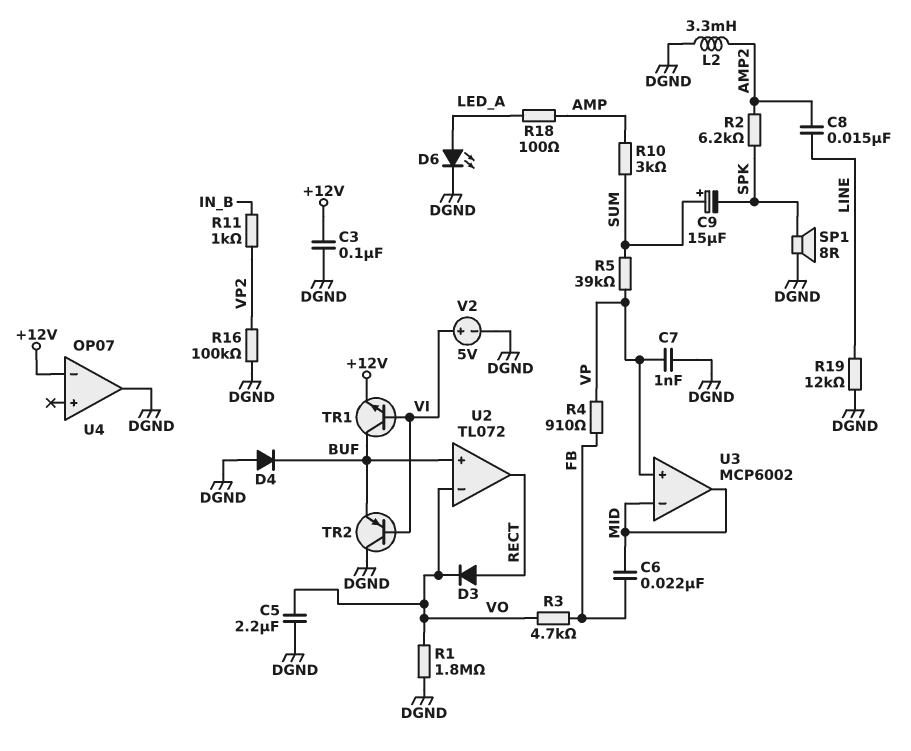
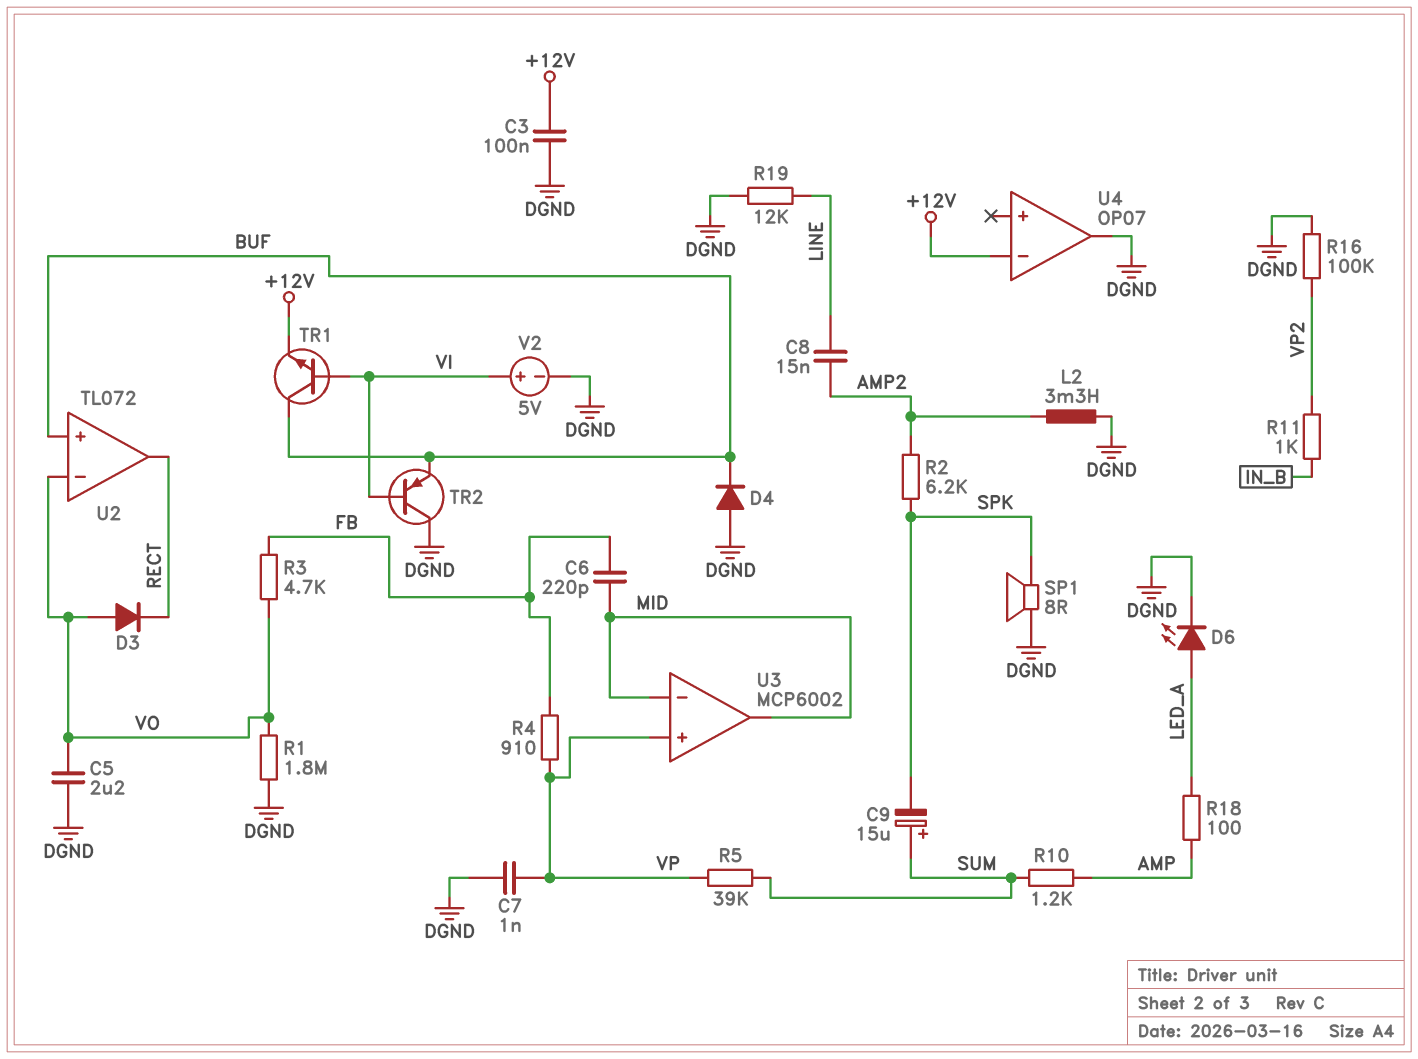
C6: 22nF (FB, MID) -> 220pF (FB, MID)
D3: diode (A RECT, K VO) -> diode (A VO, K RECT)
R10: 3k (AMP, SUM) -> 1.2k (AMP, SUM)

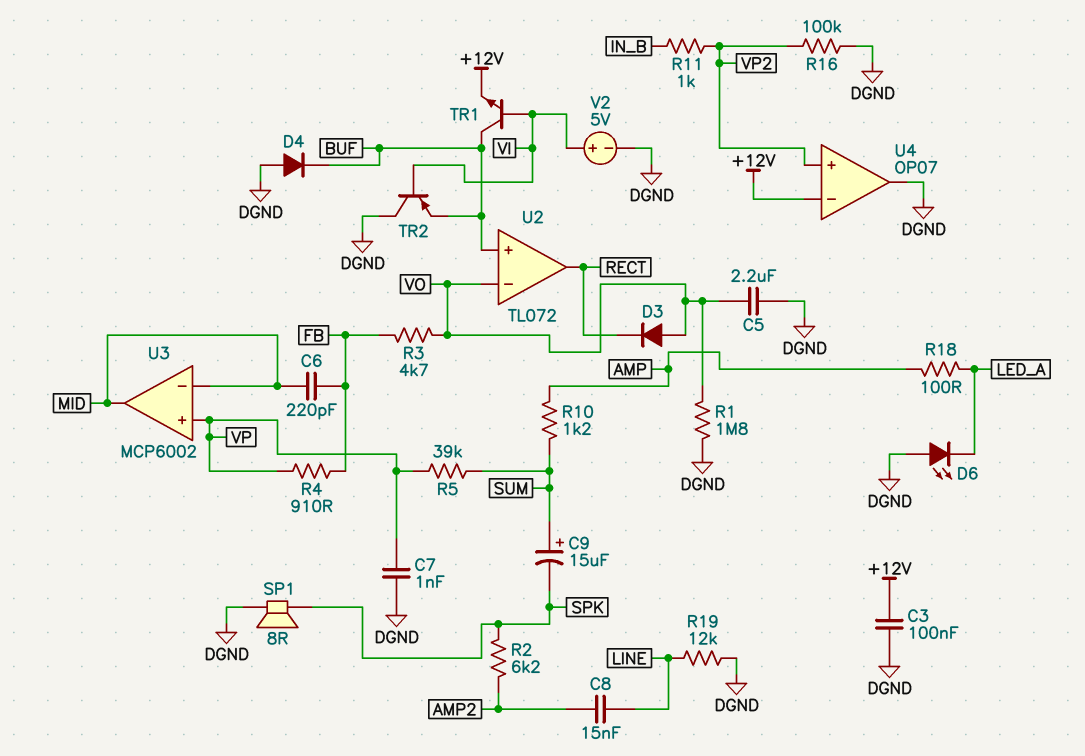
D6: LED (A LED_A, K DGND) -> LED (A DGND, K LED_A)
L2: 3.3mH (AMP2, DGND) -> none
U4 pin in+: none -> VP2

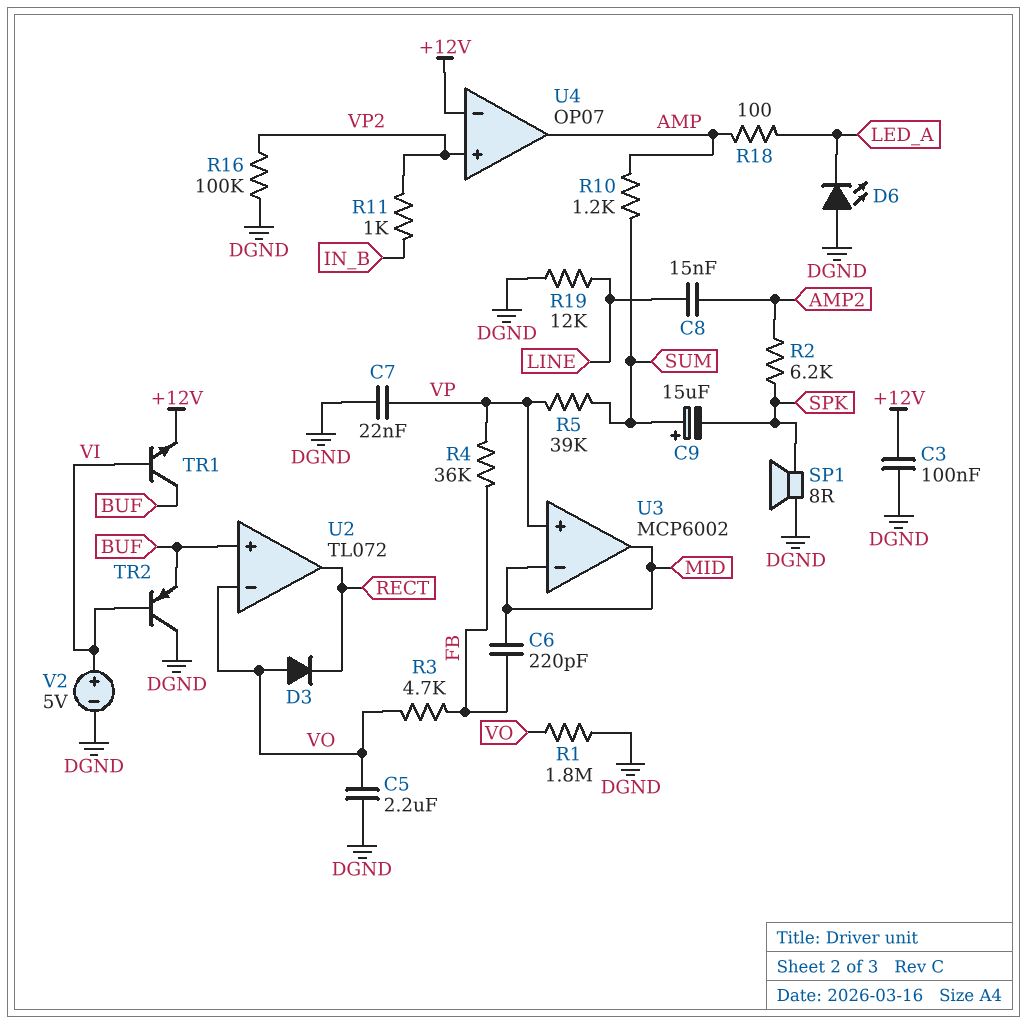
C7: 1nF (DGND, VP) -> 22nF (DGND, VP)
D4: diode (A DGND, K BUF) -> none
R4: 910 (FB, VP) -> 36k (FB, VP)
U4 pin out: DGND -> AMP

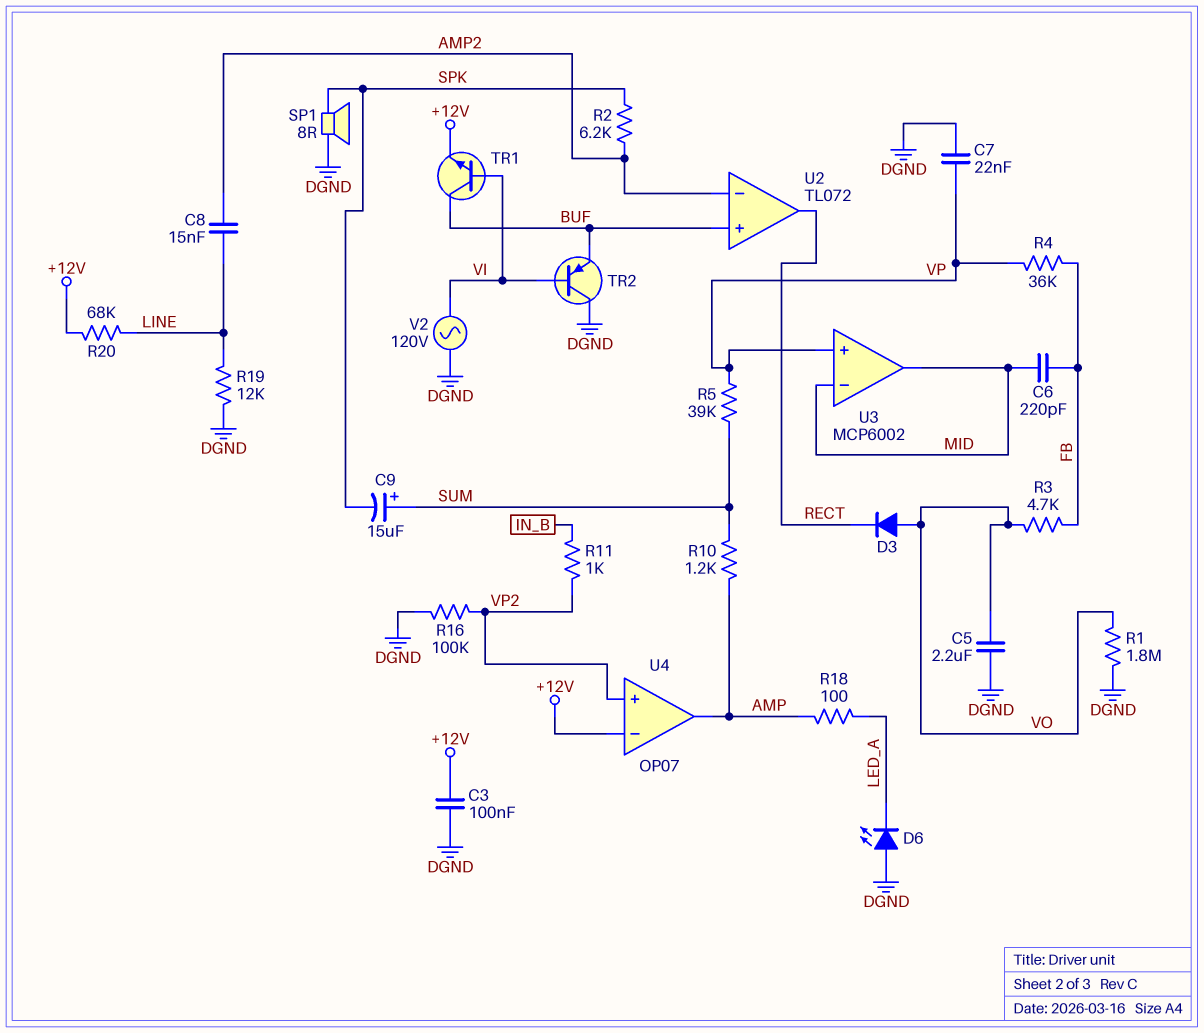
R20: none -> 68k (+12V, LINE)
U2 pin in-: VO -> AMP2
V2: 5V (plus VI, minus DGND) -> AC 120V (DGND, VI)

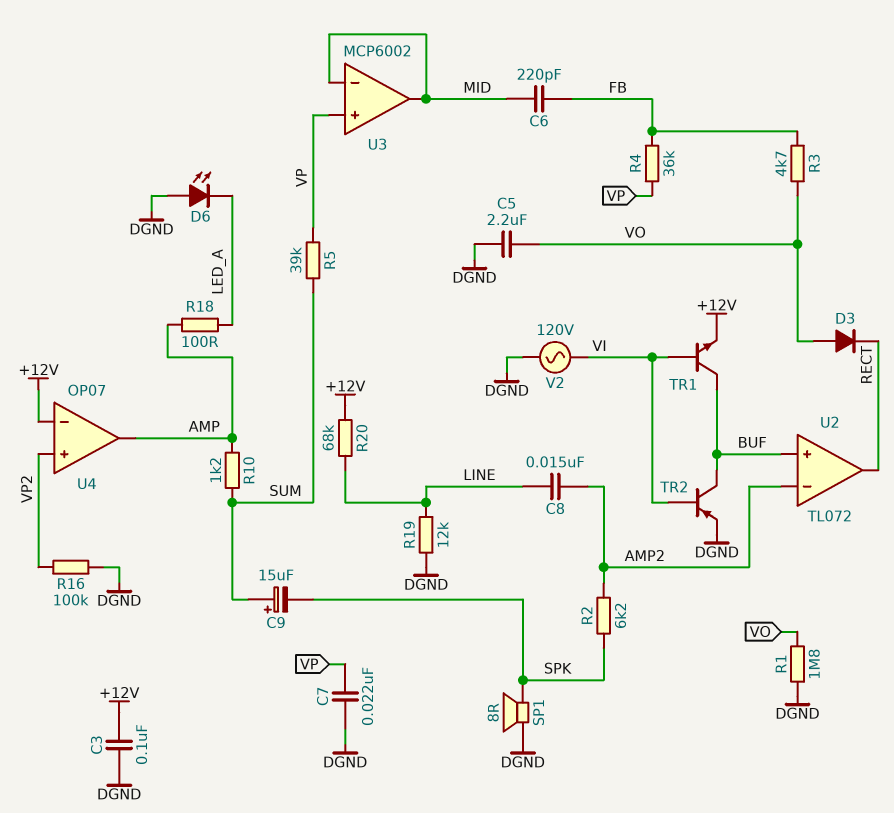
R11: 1k (IN_B, VP2) -> none
TR2: PNP (B VI, C DGND, E BUF) -> PNP (B VI, C BUF, E DGND)

